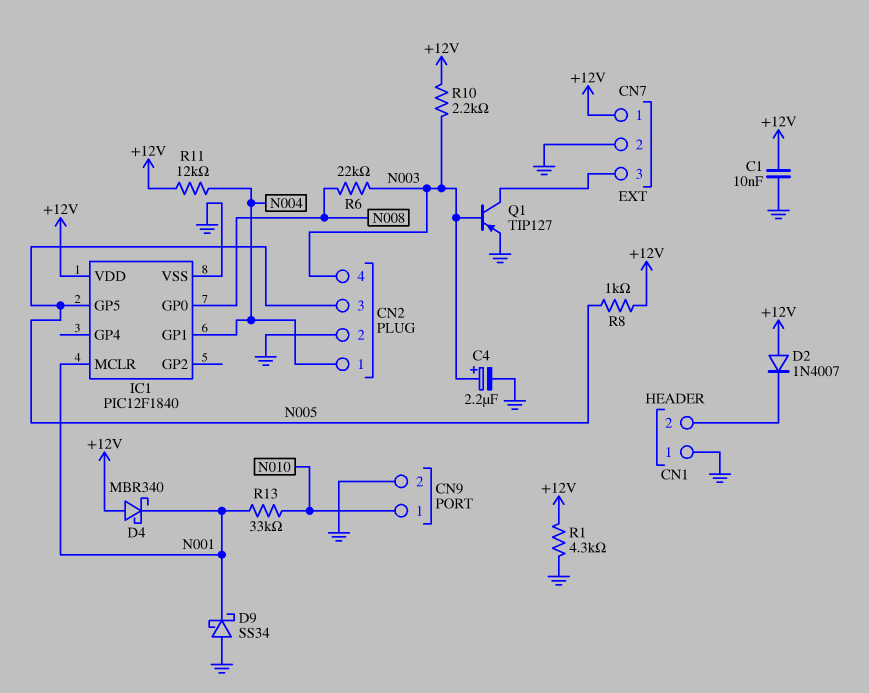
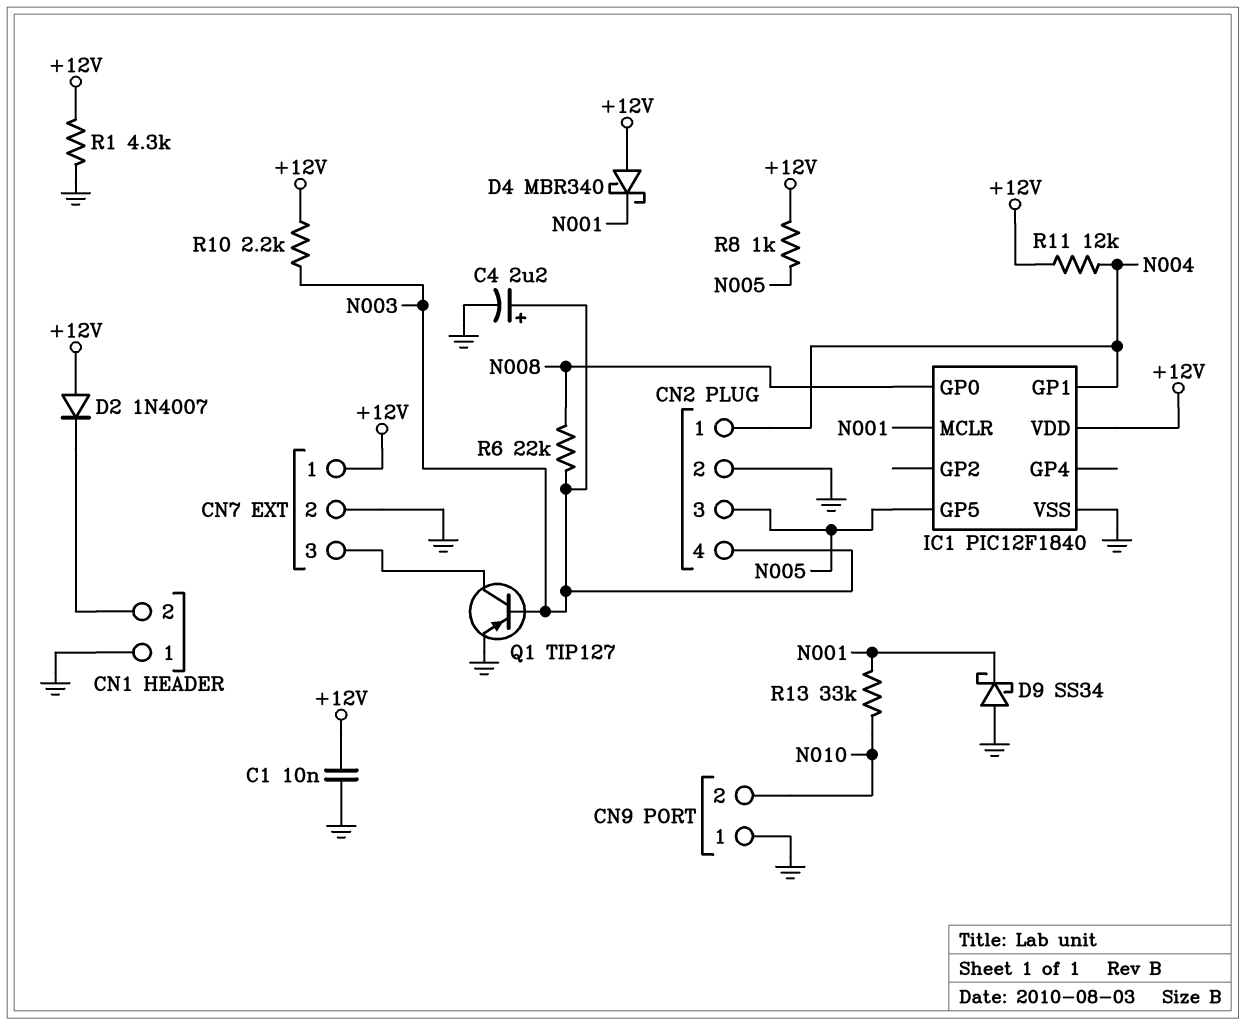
CN9 pin 1: N010 -> GND
CN9 pin 2: GND -> N010

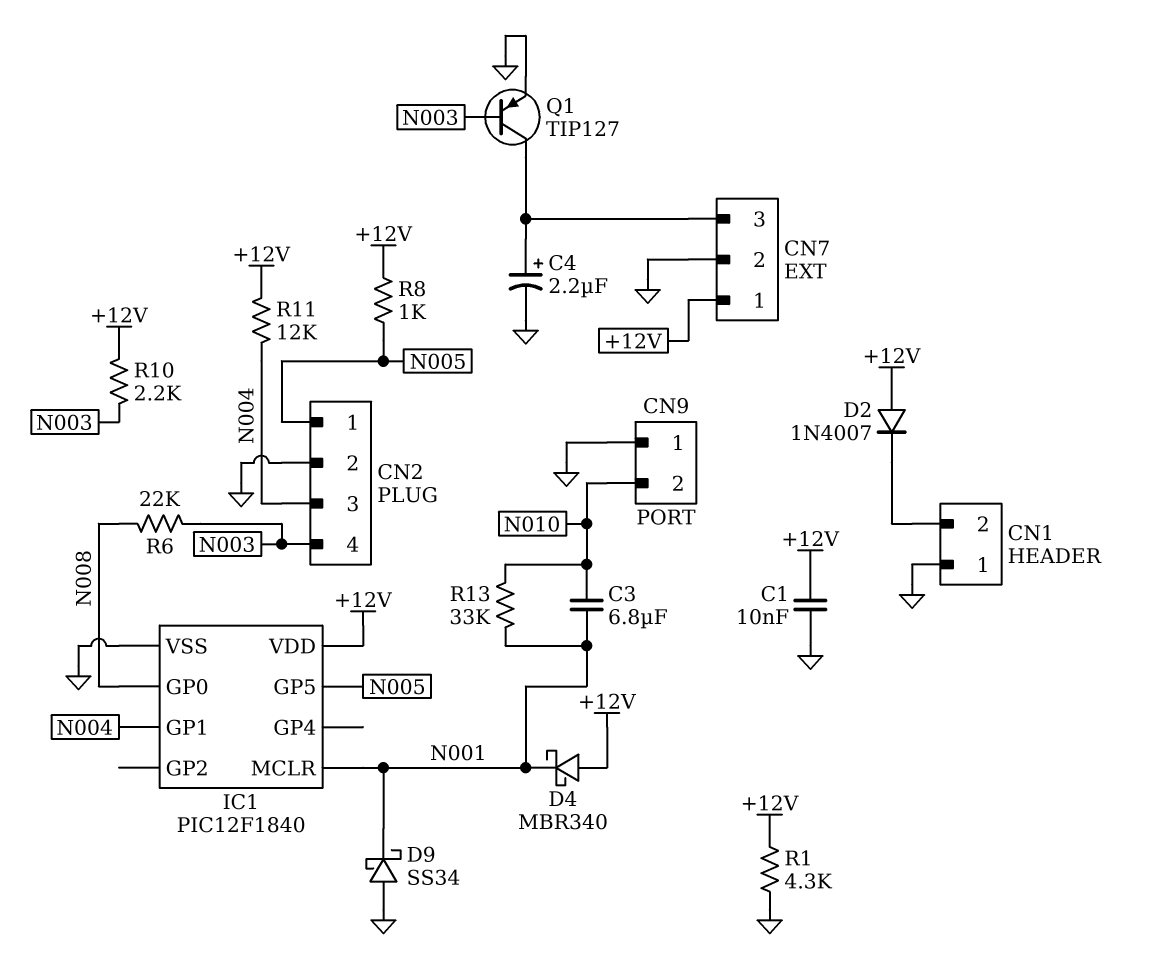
C3: none -> 6.8uF (N001, N010)
C4: 2.2uF (plus N003, minus GND) -> 2.2uF (plus CN7/3, minus GND)
CN2 pin 1: N004 -> N005
CN2 pin 3: N005 -> N004

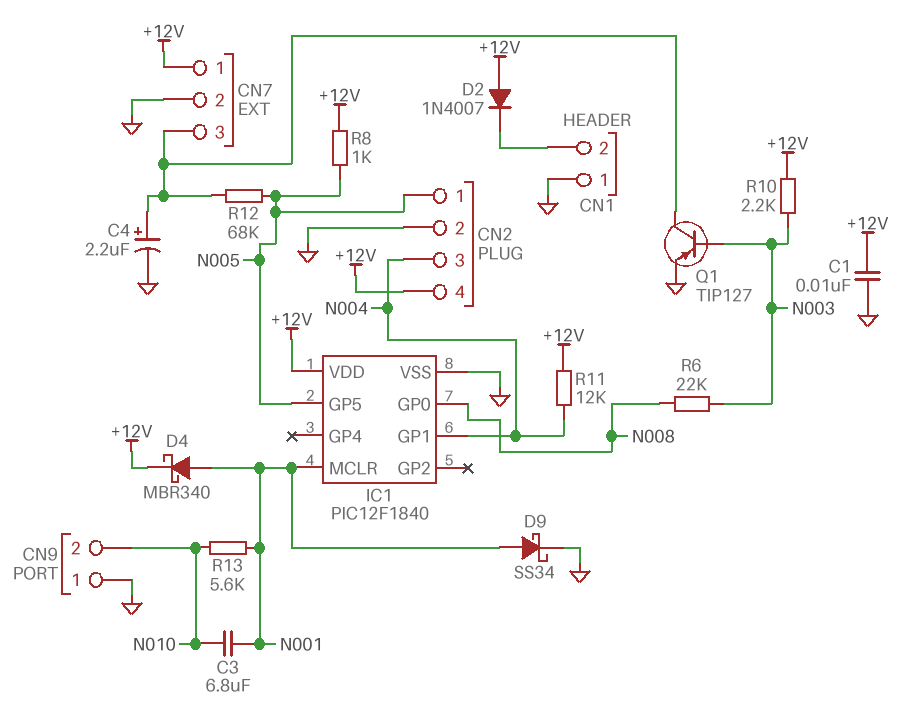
CN2 pin 4: N003 -> +12V
D4: schottky MBR340 (A +12V, K N001) -> schottky MBR340 (A N001, K +12V)
D9: schottky SS34 (A GND, K N001) -> schottky SS34 (A N001, K GND)
R1: 4.3k (+12V, GND) -> none
R12: none -> 68k (CN7/3, N005)
R13: 33k (N001, N010) -> 5.6k (N001, N010)

